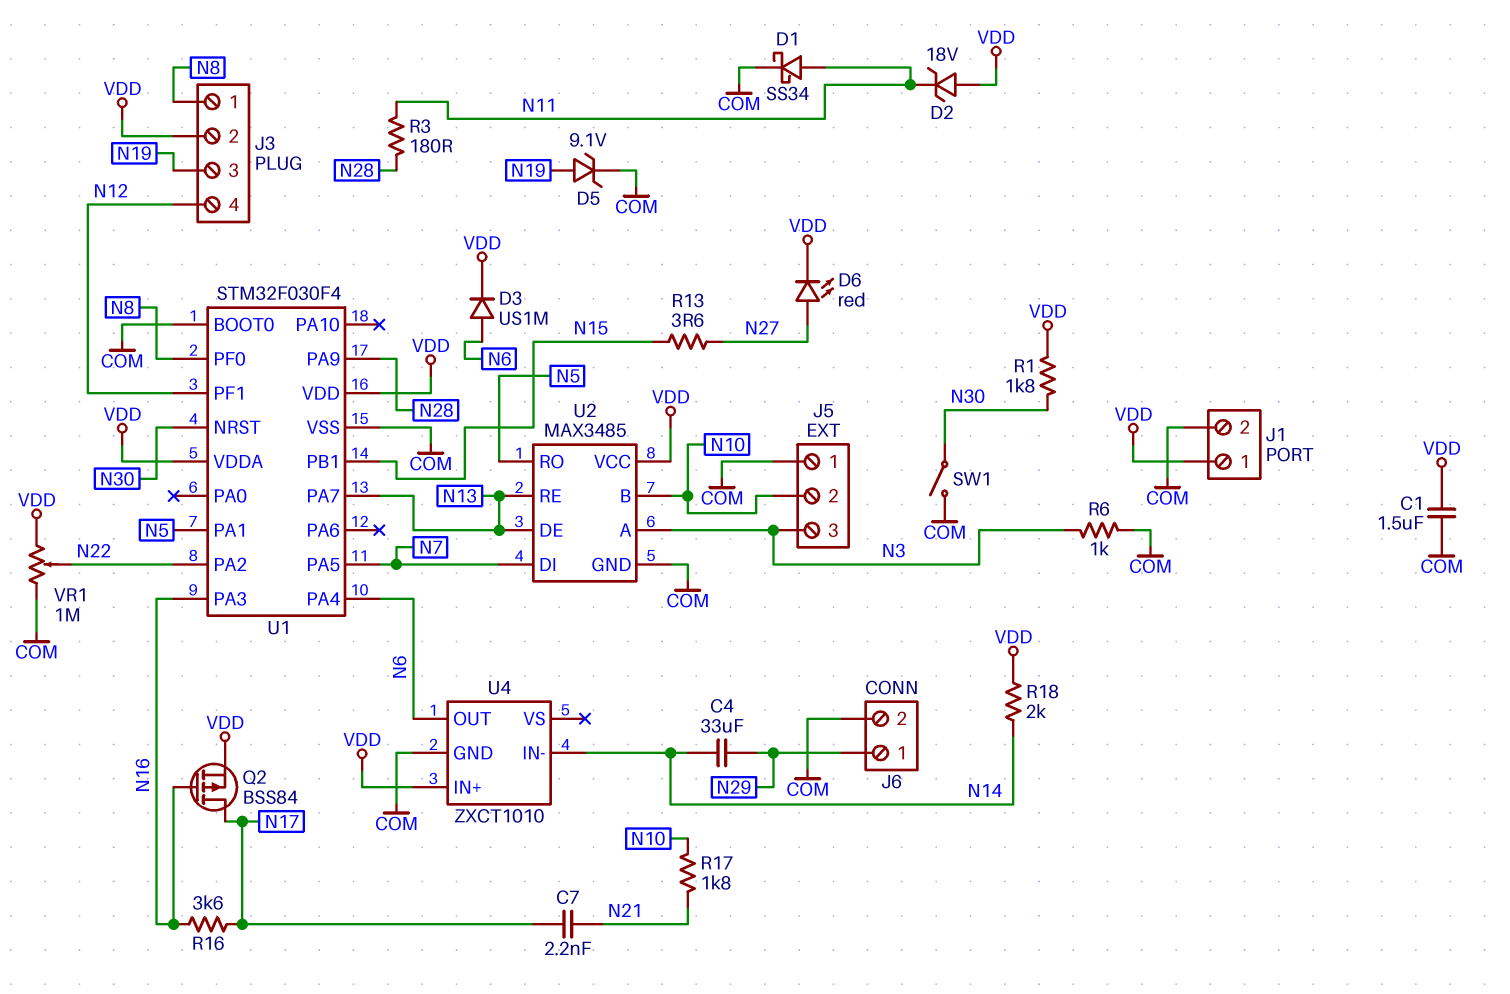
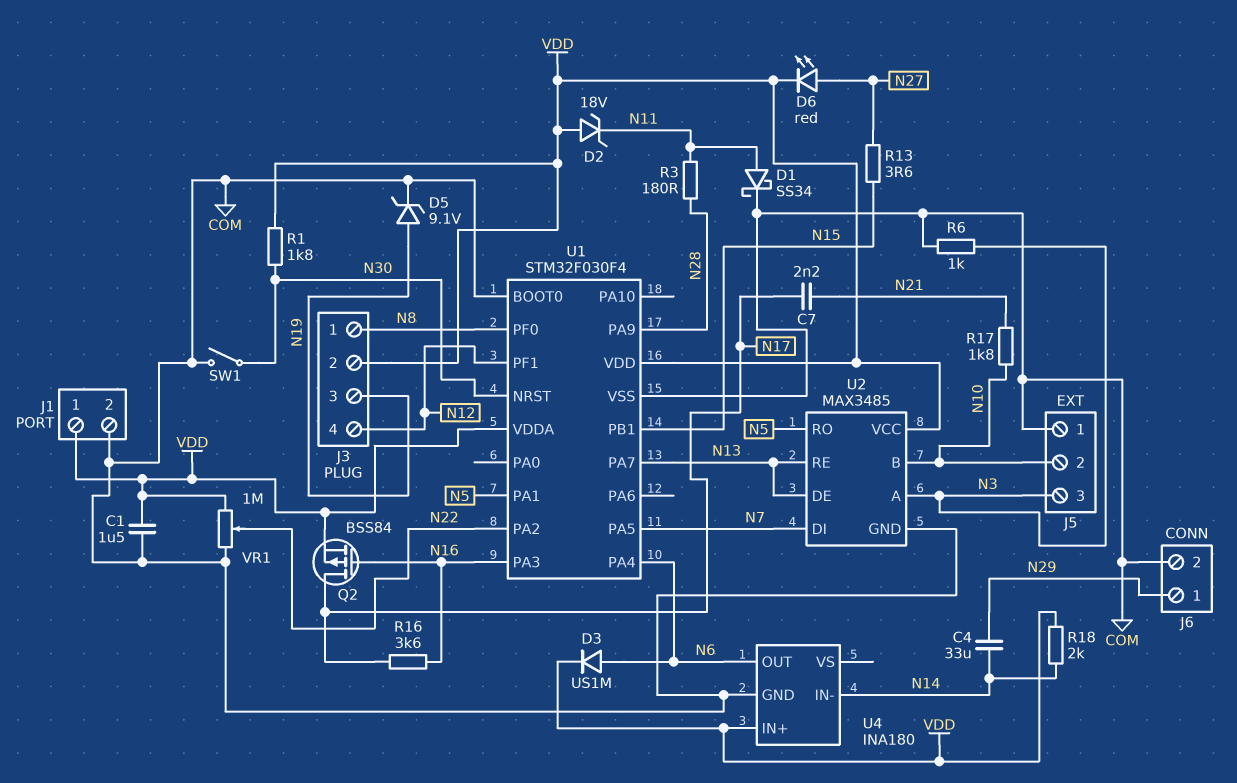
U4: ZXCT1010 -> INA180

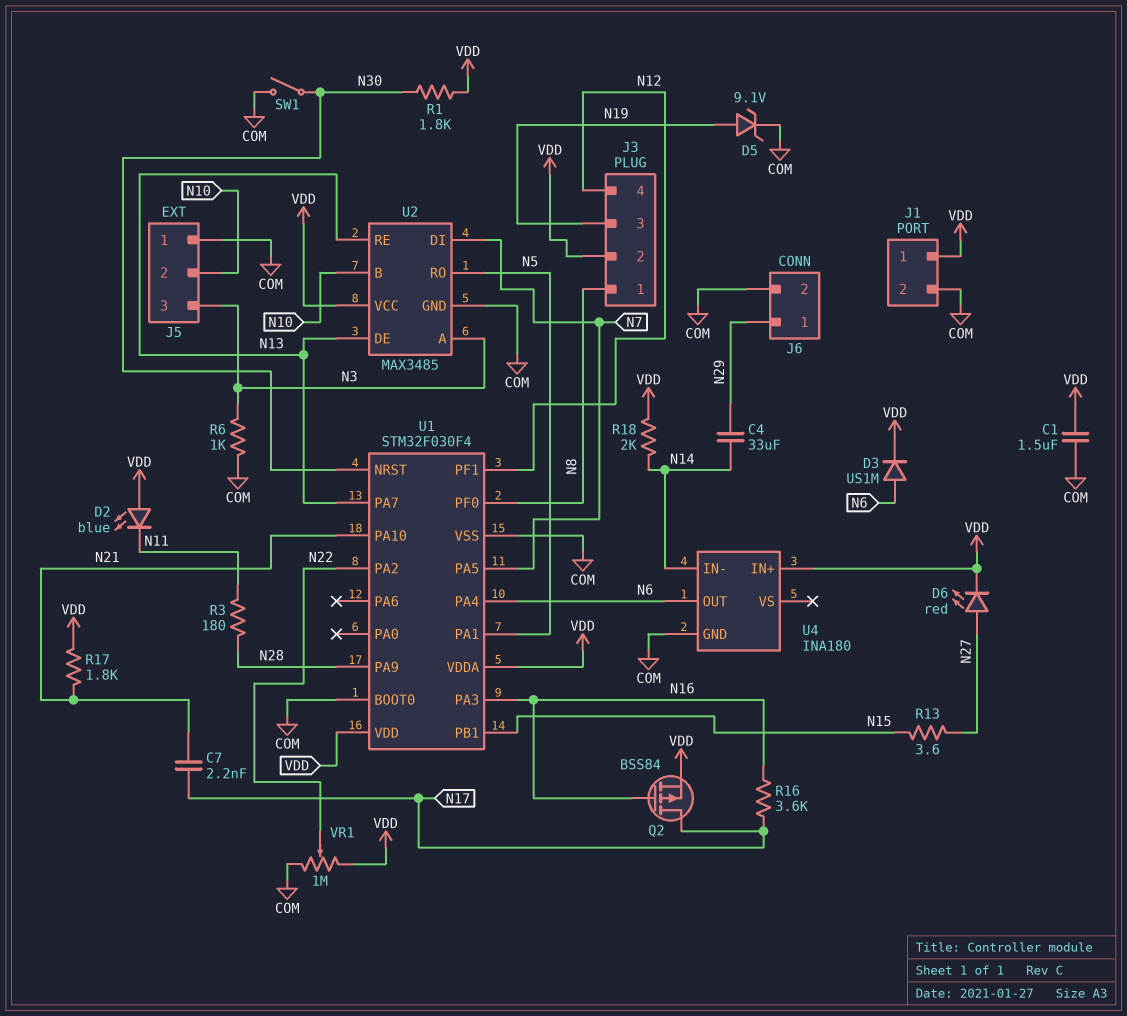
D1: schottky SS34 (A N11, K COM) -> none
D2: zener 18V (A VDD, K N11) -> LED blue (A VDD, K N11)
R17: 1.8k (N10, N21) -> 1.8k (N21, VDD)
U1 pin PA10: none -> N21

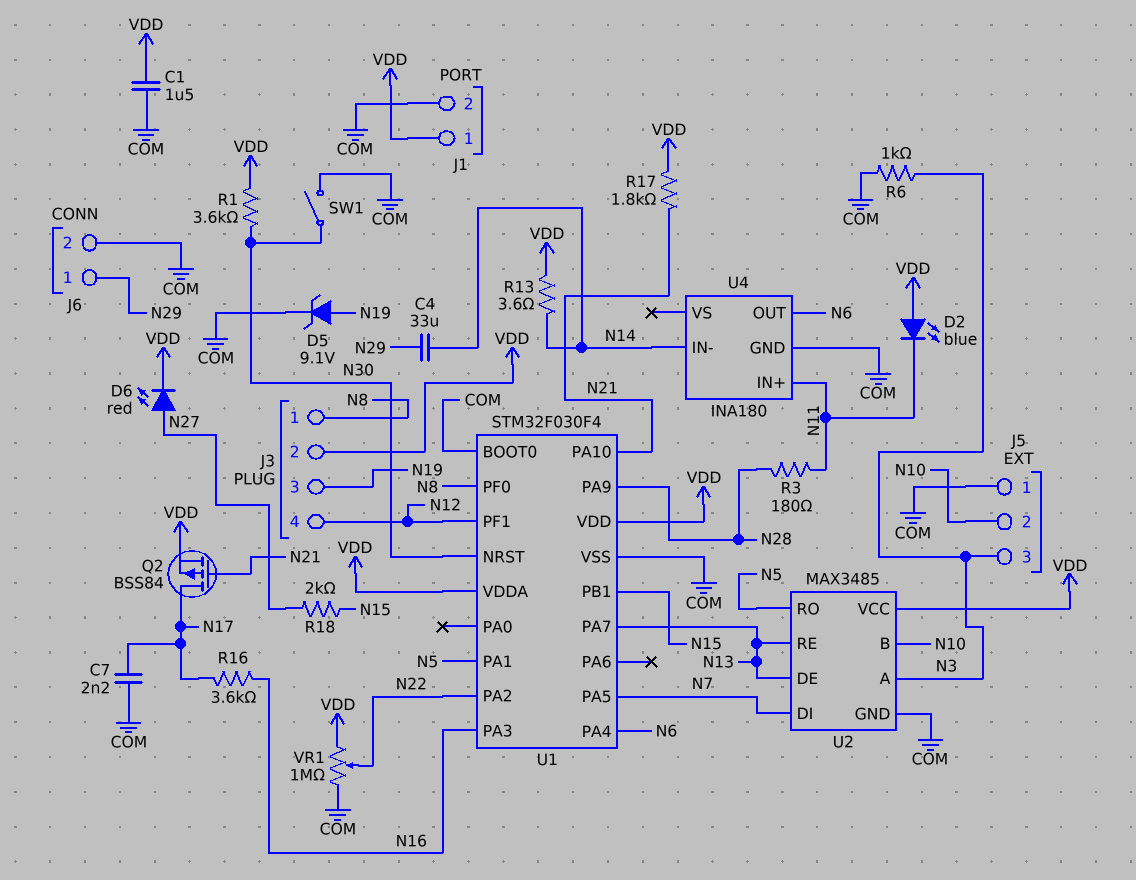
C7: 2.2nF (N17, N21) -> 2.2nF (COM, N17)
D3: diode US1M (A N6, K VDD) -> none
Q2: PMOS BSS84 (G N16, D N17, S VDD) -> PMOS BSS84 (G N21, D N17, S VDD)
R1: 1.8k (N30, VDD) -> 3.6k (N30, VDD)
R13: 3.6 (N15, N27) -> 3.6 (N14, VDD)
R18: 2k (N14, VDD) -> 2k (N15, N27)
U4 pin IN+: VDD -> N11

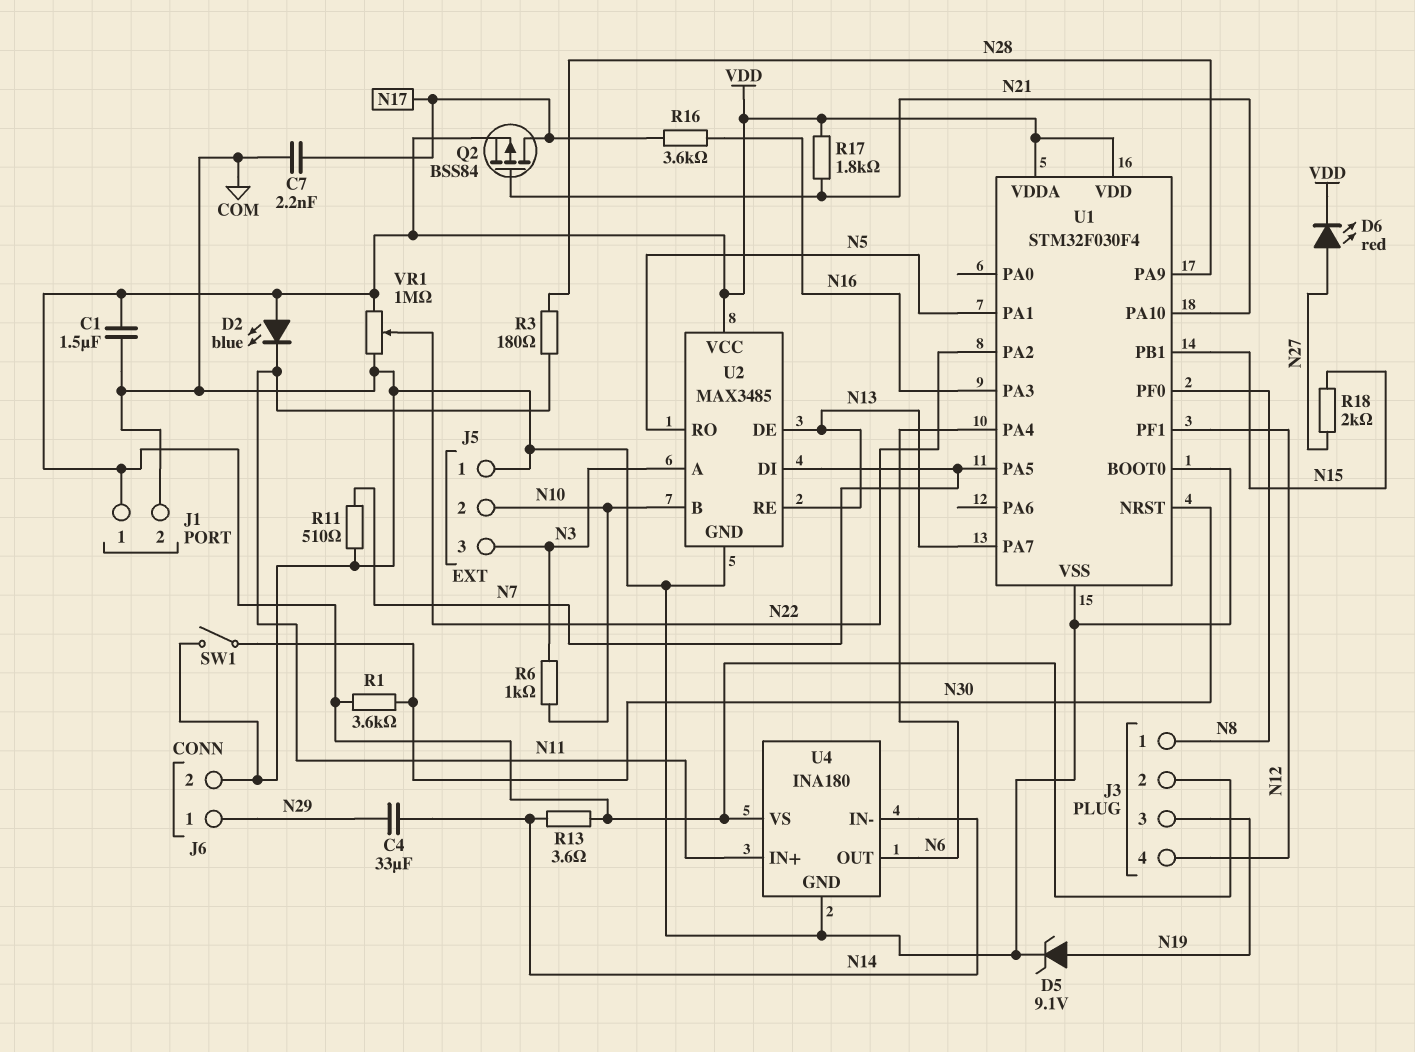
R6: 1k (COM, N3) -> 1k (N3, N10)
R11: none -> 510 (COM, N7)
U4 pin VS: none -> VDD

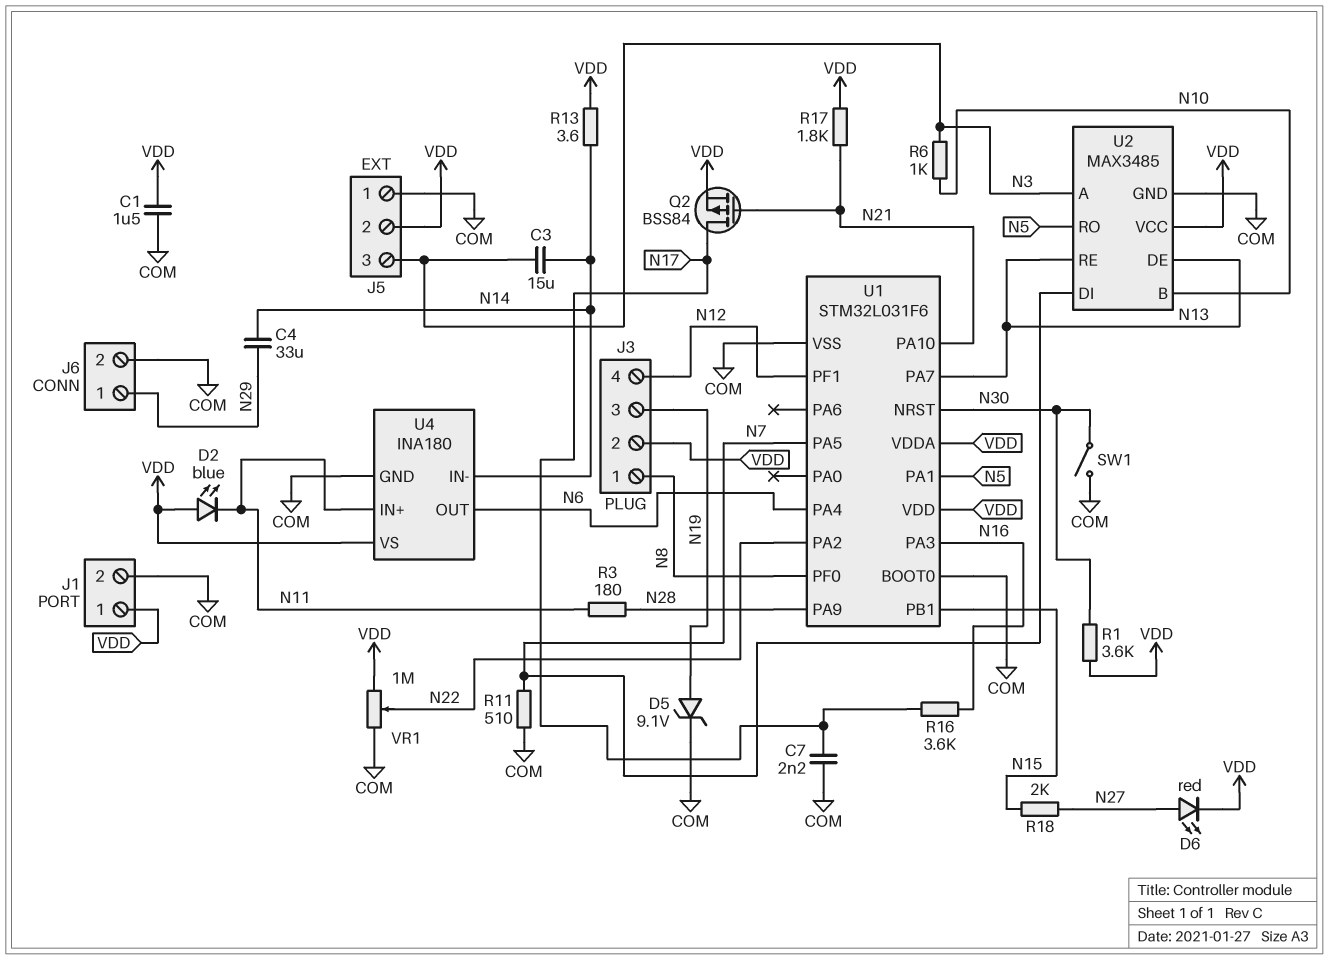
C3: none -> 15uF (N3, N14)
J5 pin 2: N10 -> VDD
U1: STM32F030F4 -> STM32L031F6

